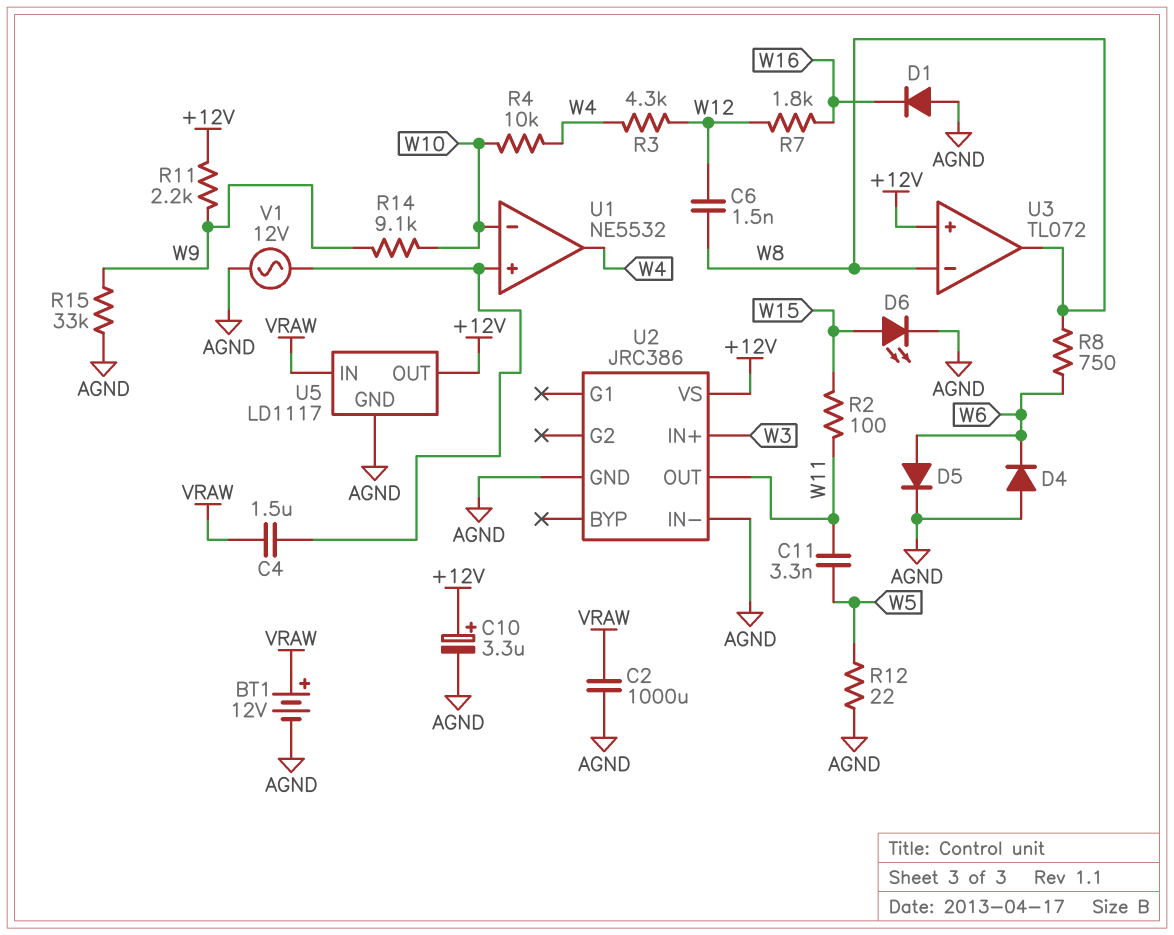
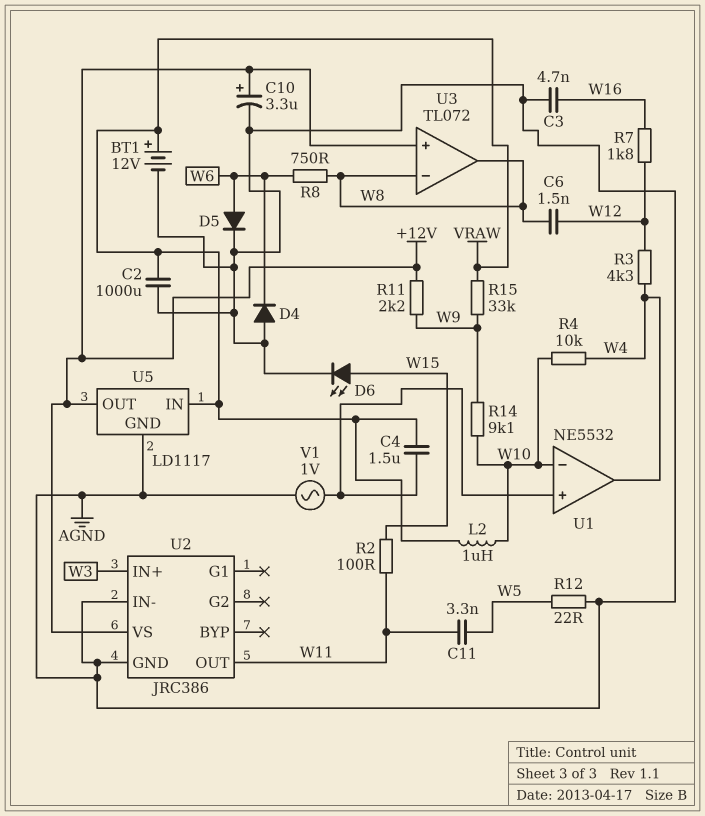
C3: none -> 4.7nF (AGND, W16)
D1: diode (A AGND, K W16) -> none
L2: none -> 1uH (VRAW, W10)
R15: 33k (AGND, W9) -> 33k (VRAW, W9)
V1: AC 12V (AGND, U1/in+) -> AC 1V (AGND, U1/in+)

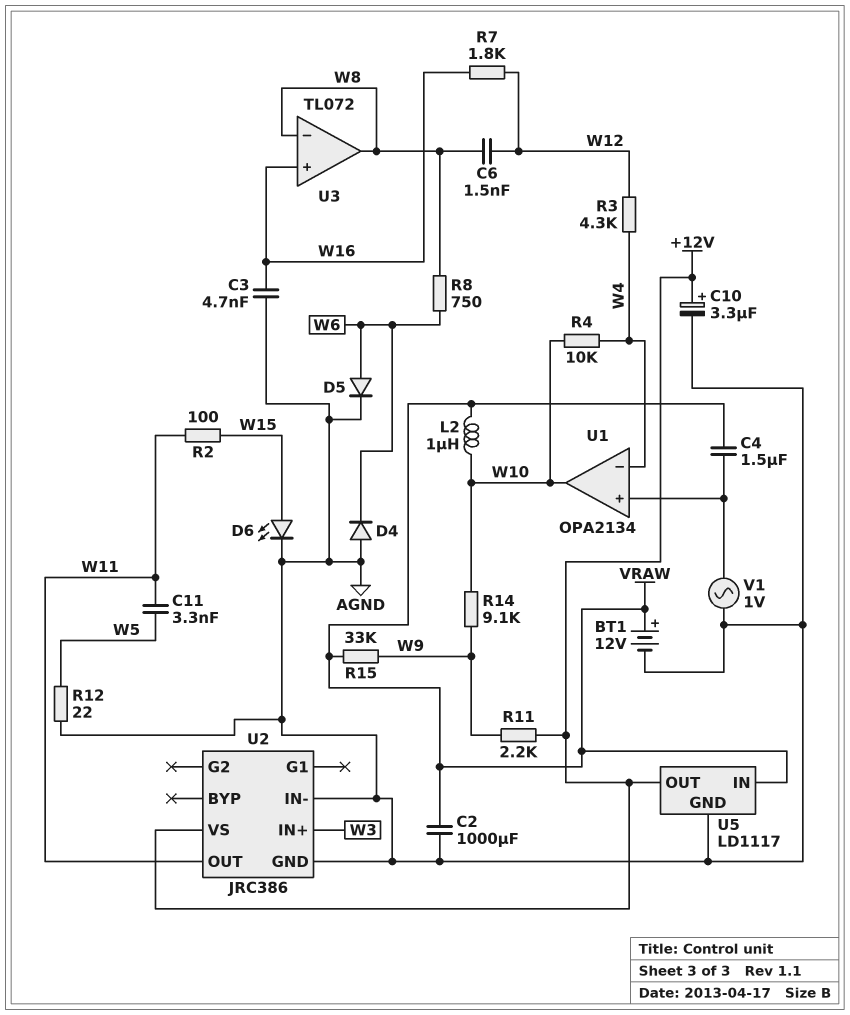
U1: NE5532 -> OPA2134
U1 pin in-: W10 -> W4
U1 pin out: W4 -> W10
U3 pin in+: +12V -> W16

